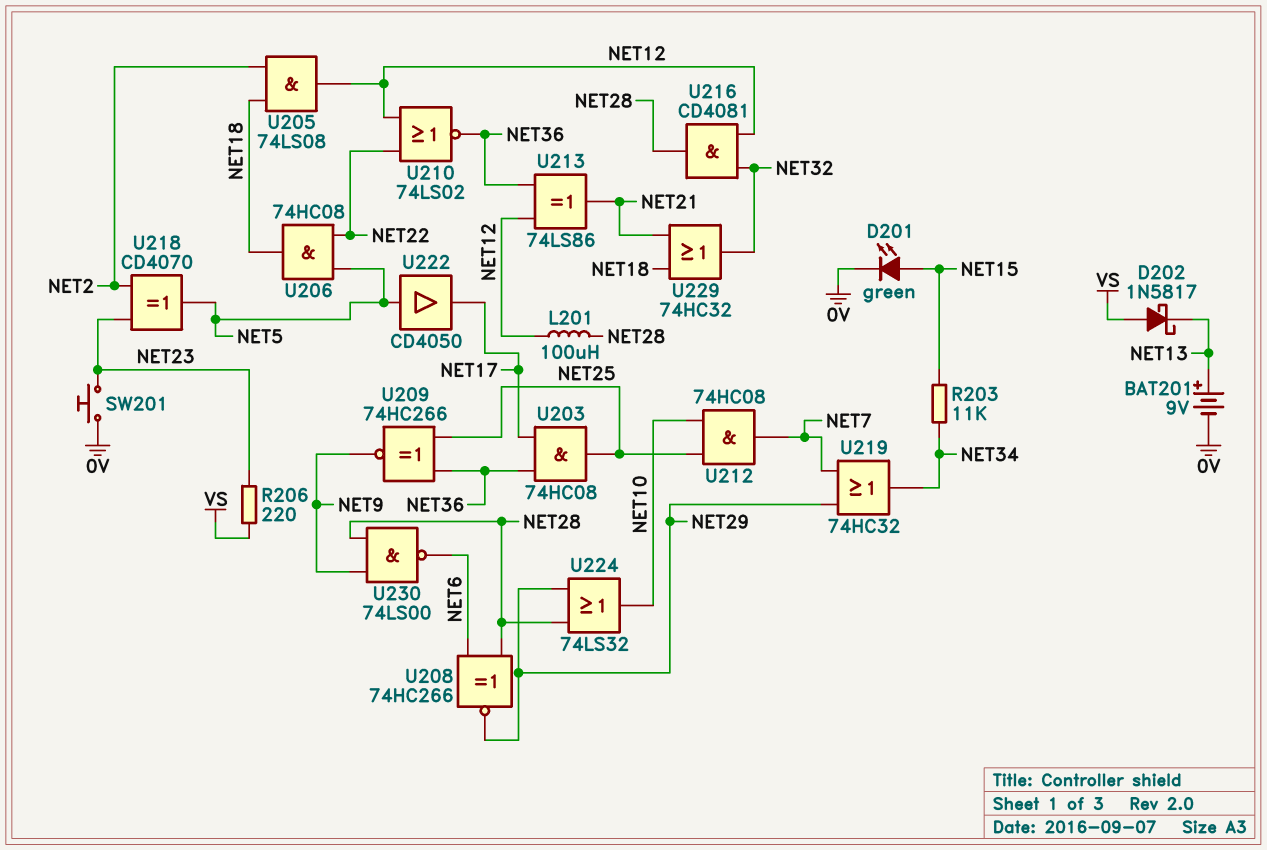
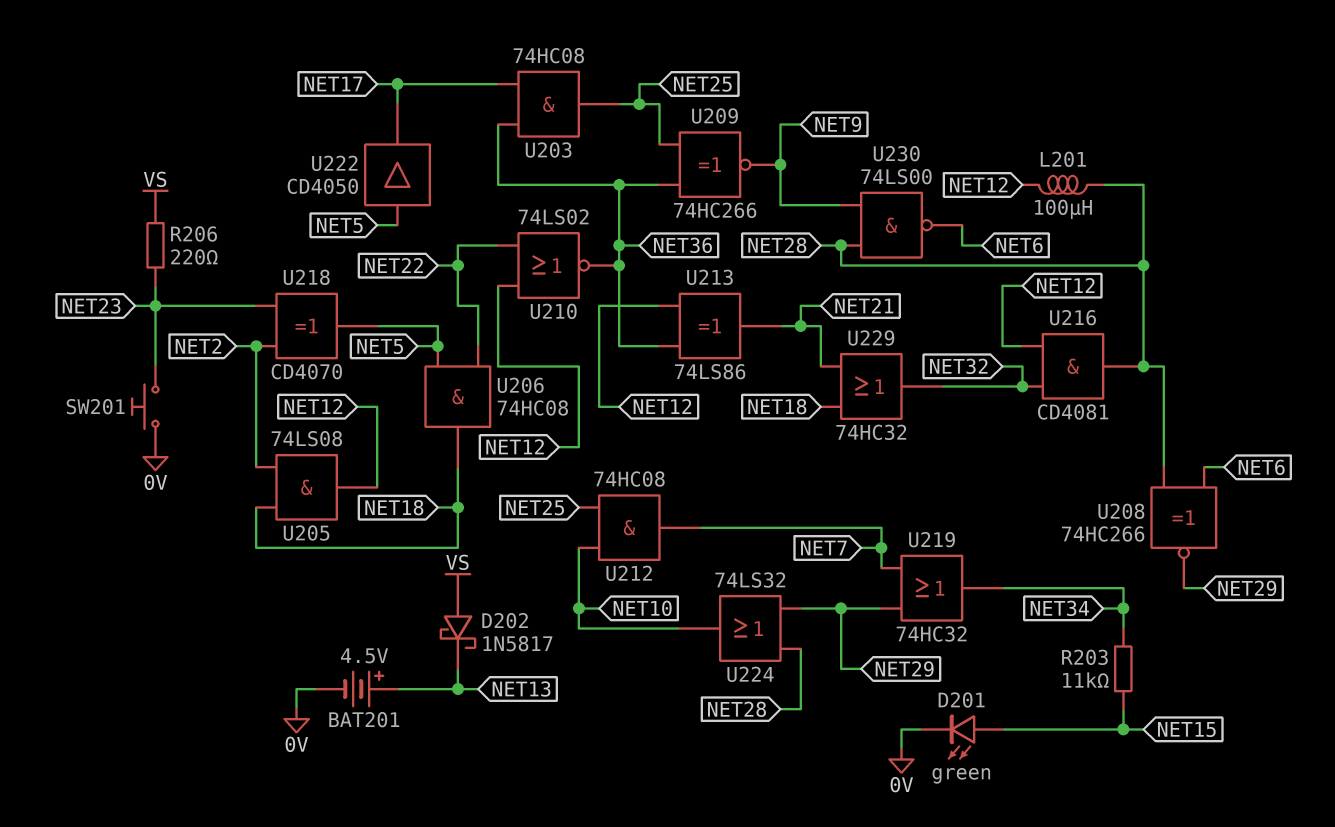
BAT201: 9V (plus NET13, minus 0V) -> 4.5V (plus NET13, minus 0V)

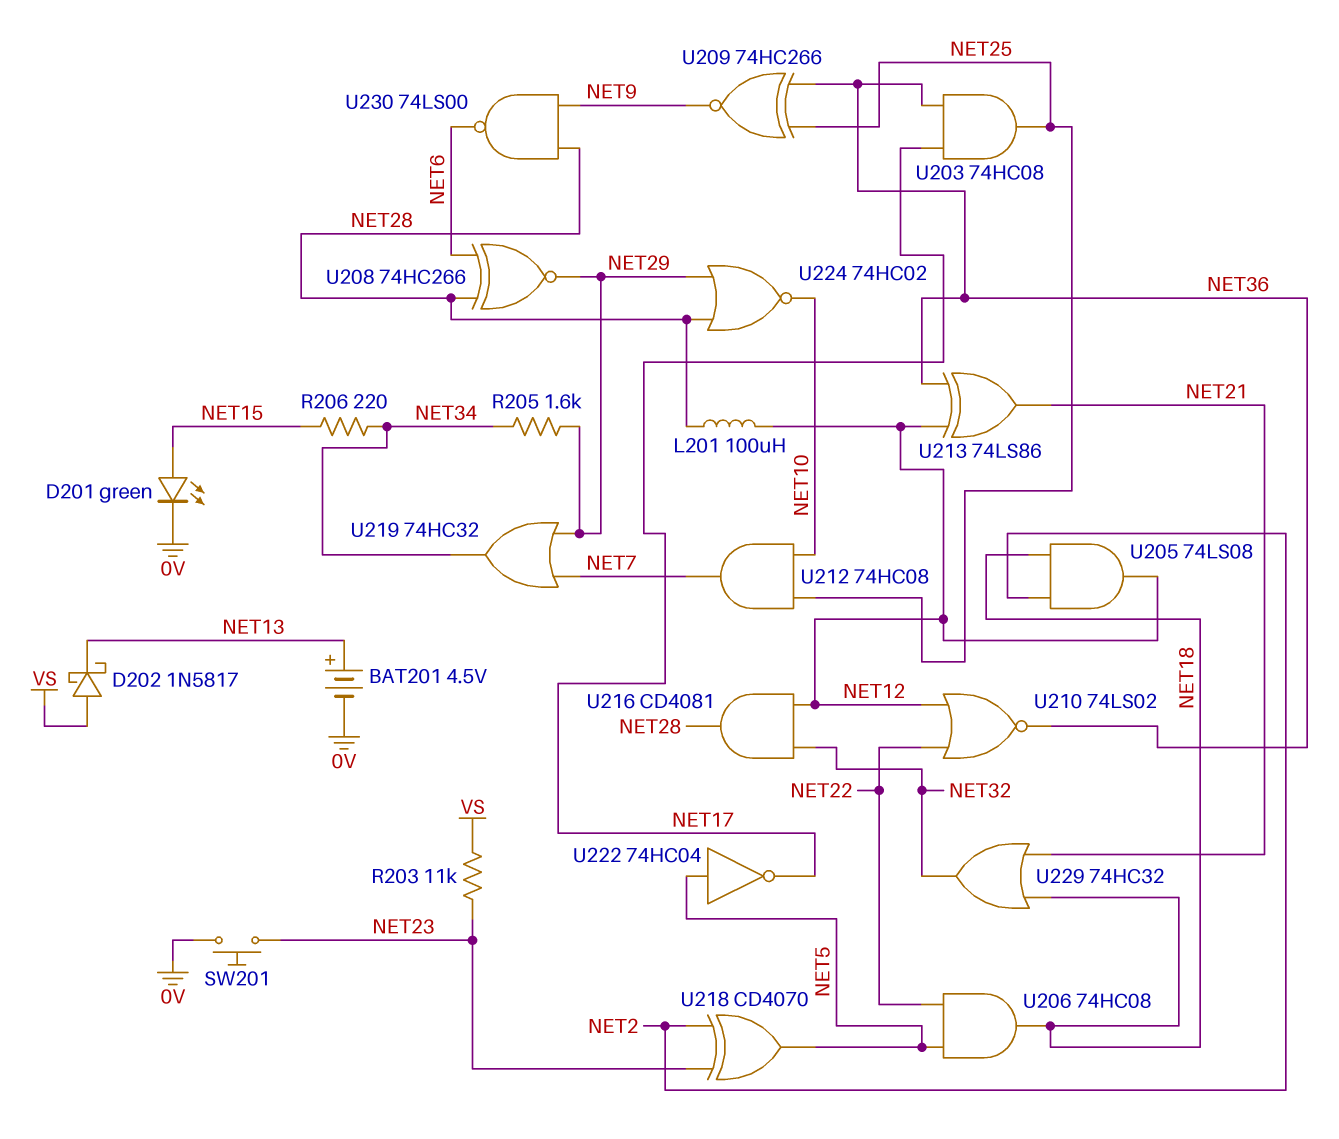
R203: 11k (NET15, NET34) -> 11k (NET23, VS)
R205: none -> 1.6k (NET29, NET34)
R206: 220 (NET23, VS) -> 220 (NET15, NET34)
U222: buffer CD4050 (in NET5, out NET17) -> NOT 74HC04 (in NET5, out NET17)
U224: OR 74LS32 (in NET28, in NET29, out NET10) -> NOR 74HC02 (in NET28, in NET29, out NET10)

